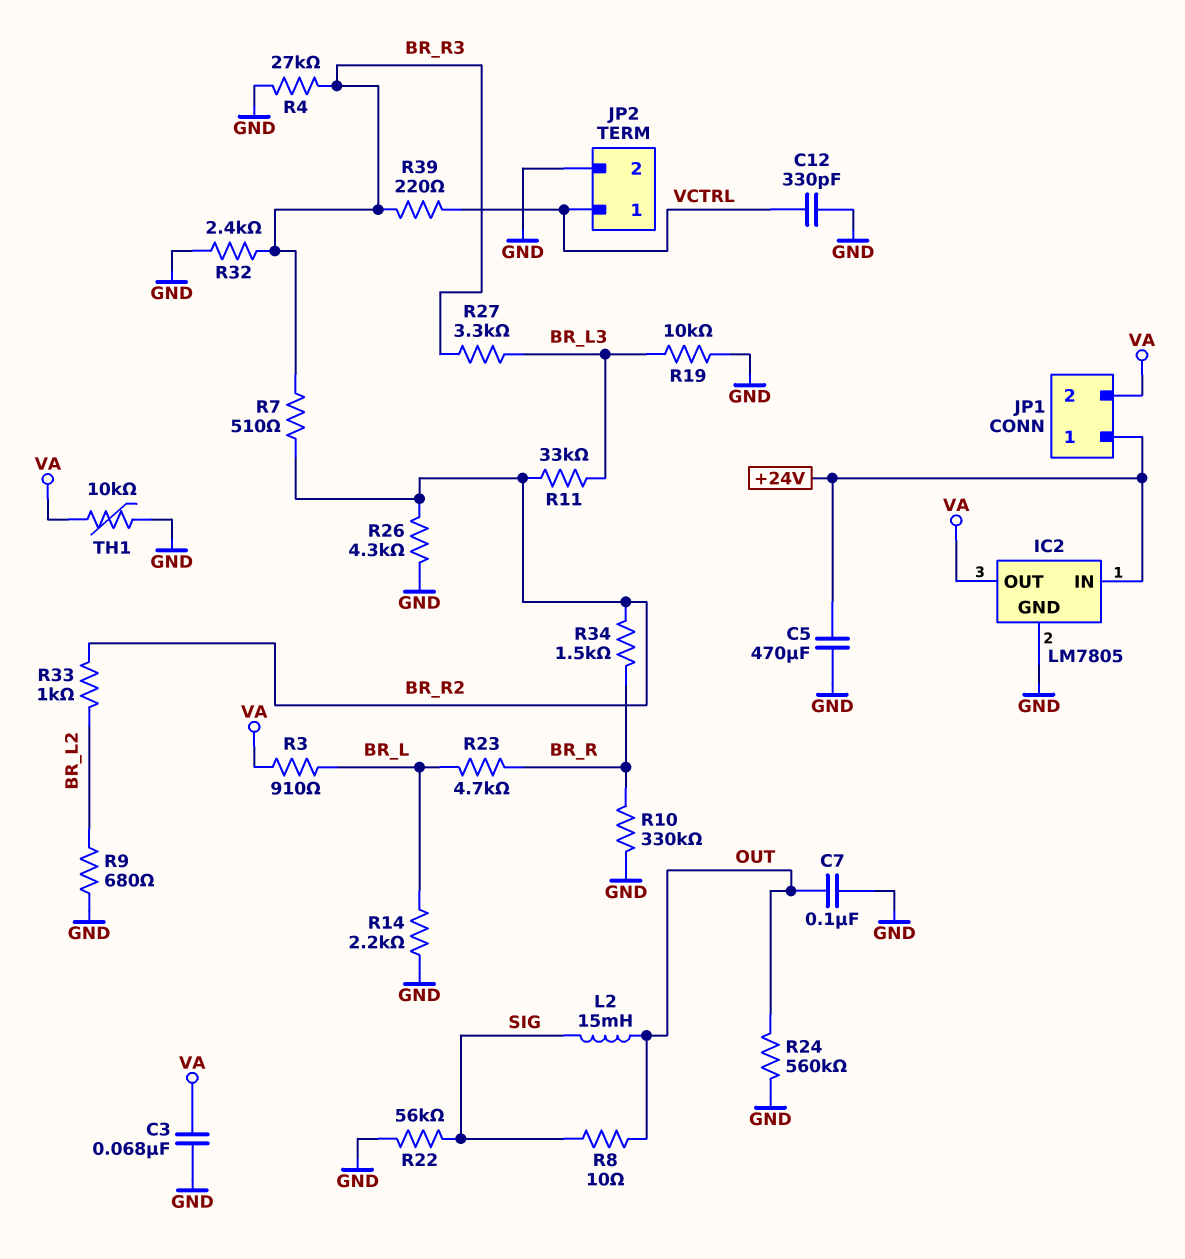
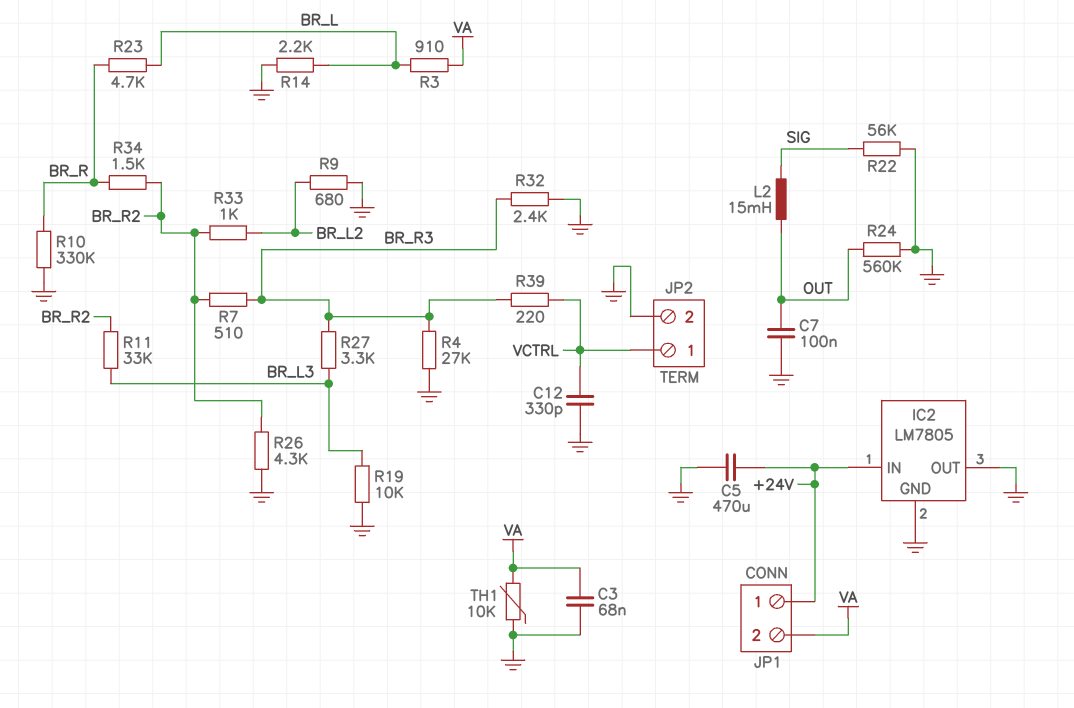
IC2 pin OUT: VA -> GND
R8: 10 (OUT, SIG) -> none

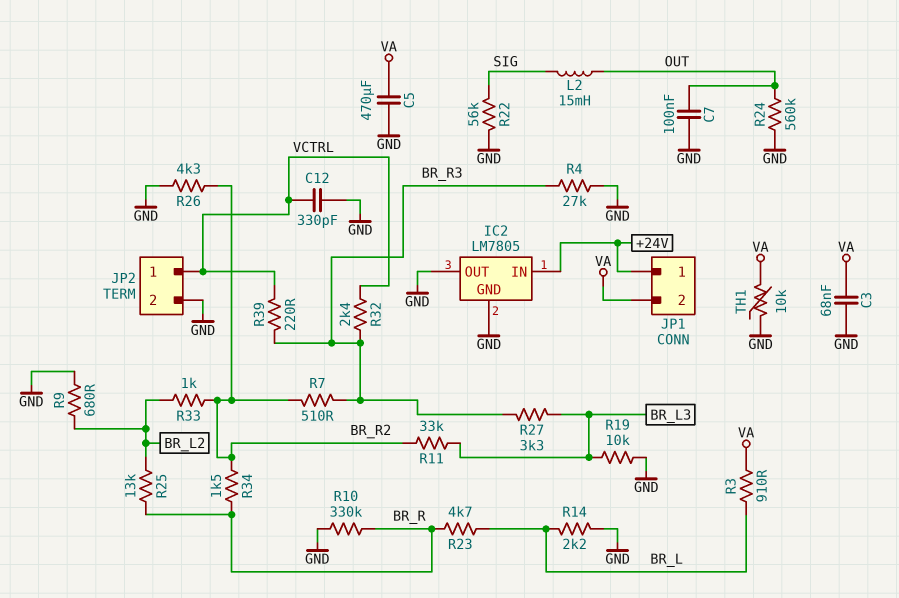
C5: 470uF (+24V, GND) -> 470uF (GND, VA)
R25: none -> 13k (BR_L2, BR_R)
R32: 2.4k (BR_R3, GND) -> 2.4k (BR_R3, VCTRL)

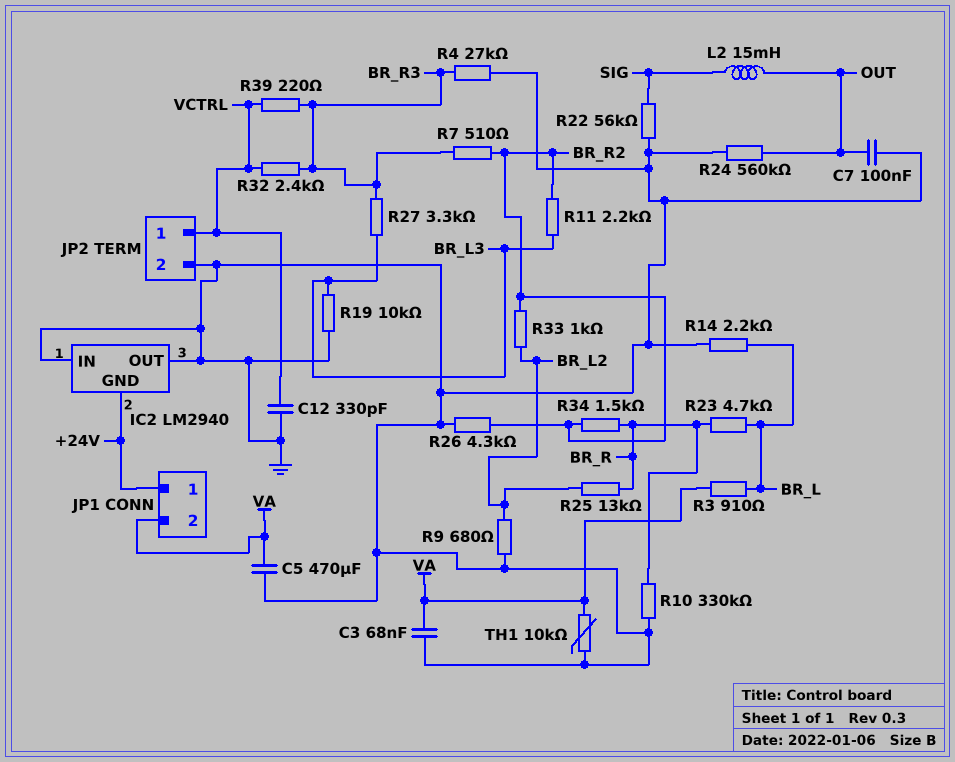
IC2: LM7805 -> LM2940
IC2 pin GND: GND -> +24V
IC2 pin IN: +24V -> GND
R11: 33k (BR_L3, BR_R2) -> 2.2k (BR_L3, BR_R2)

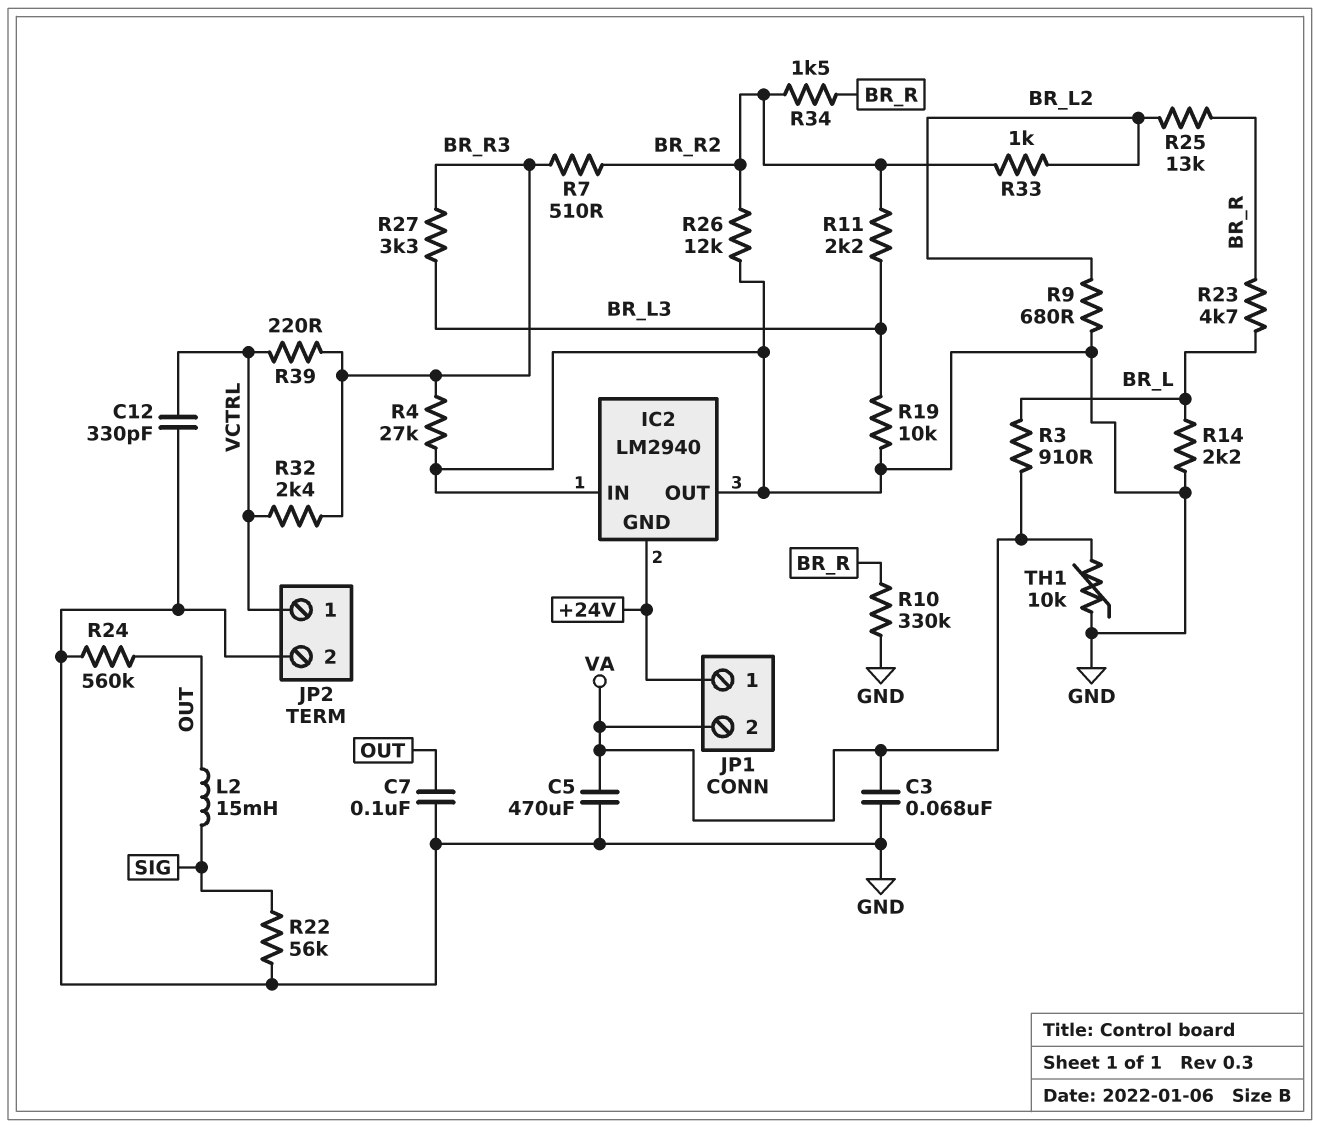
R26: 4.3k (BR_R2, GND) -> 12k (BR_R2, GND)

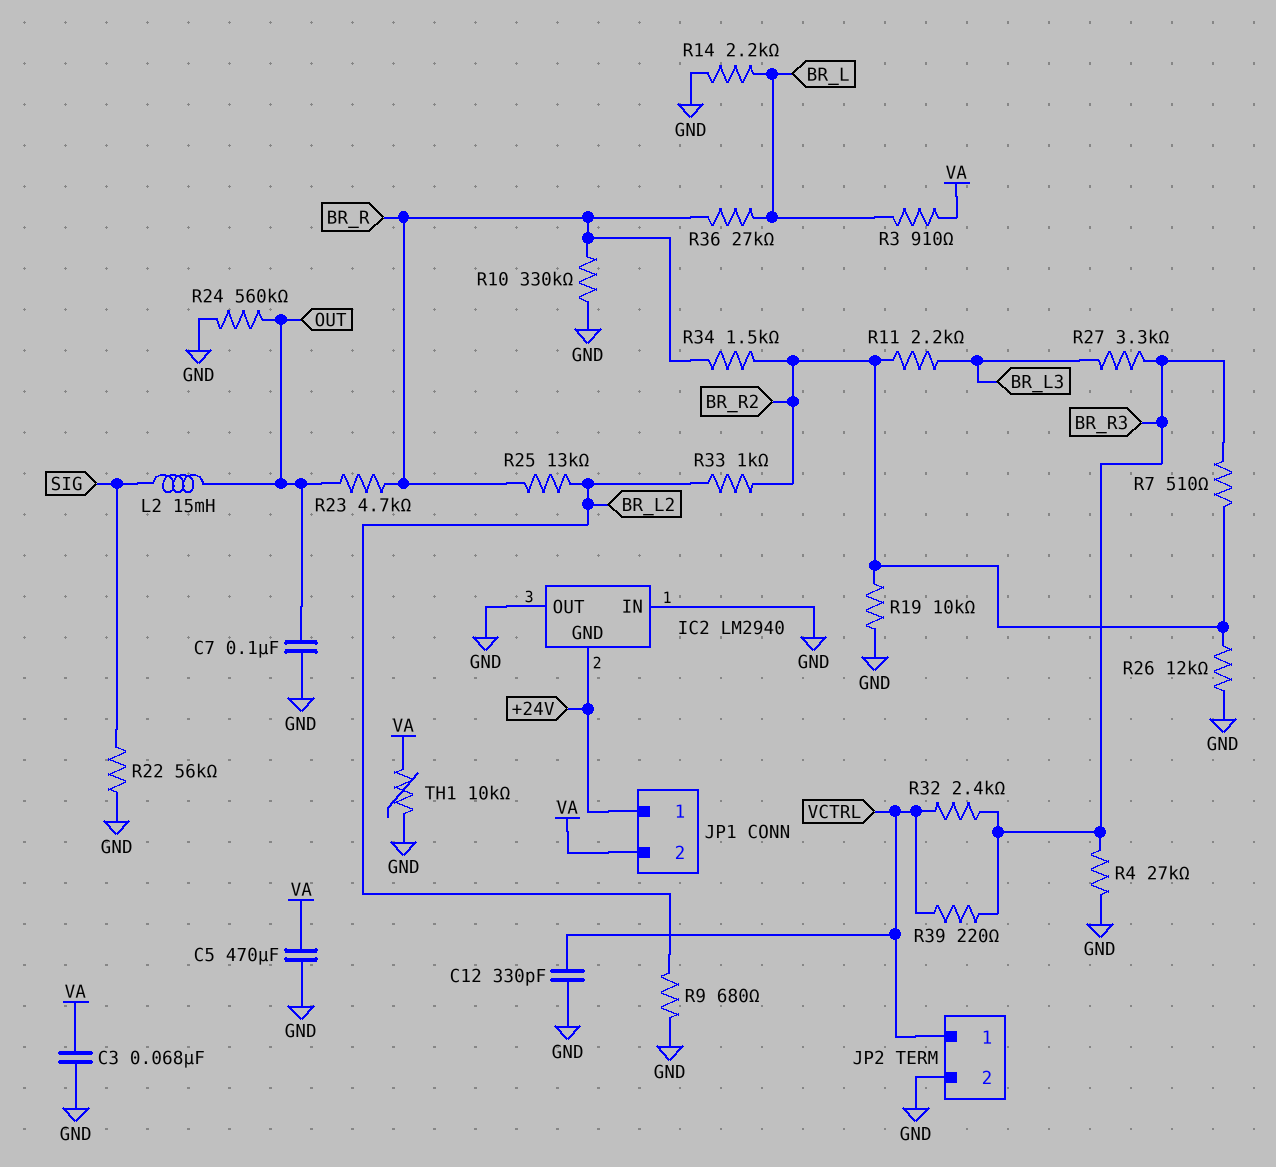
R19: 10k (BR_L3, GND) -> 10k (BR_R2, GND)
R23: 4.7k (BR_L, BR_R) -> 4.7k (BR_R, OUT)
R36: none -> 27k (BR_L, BR_R)

